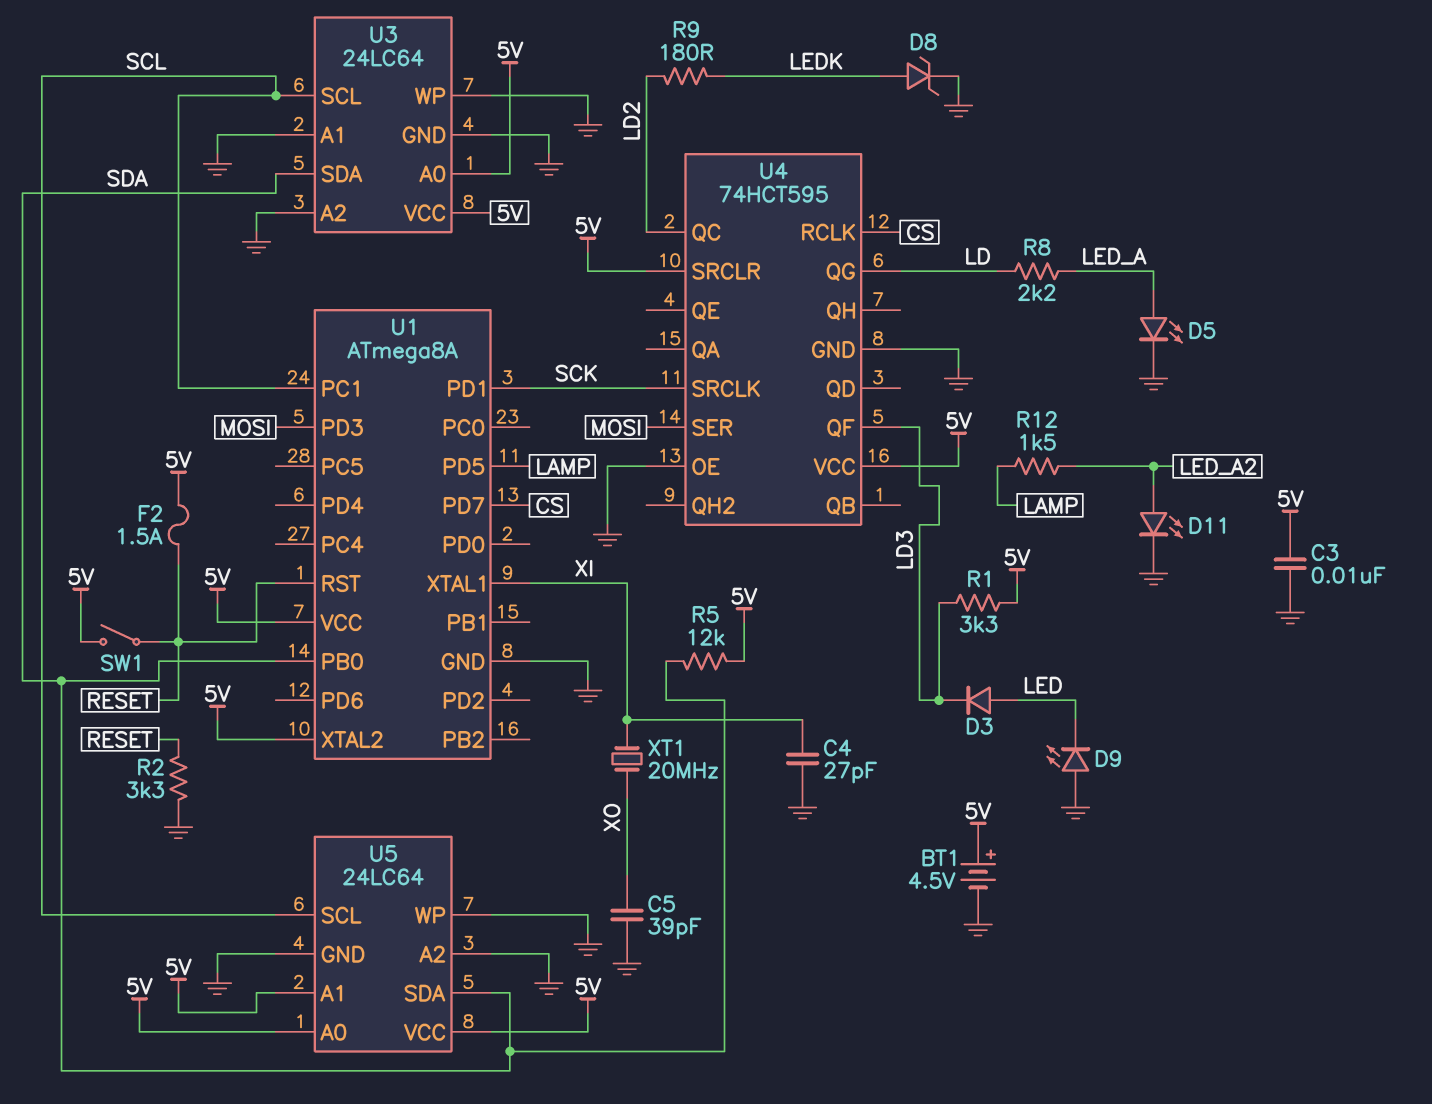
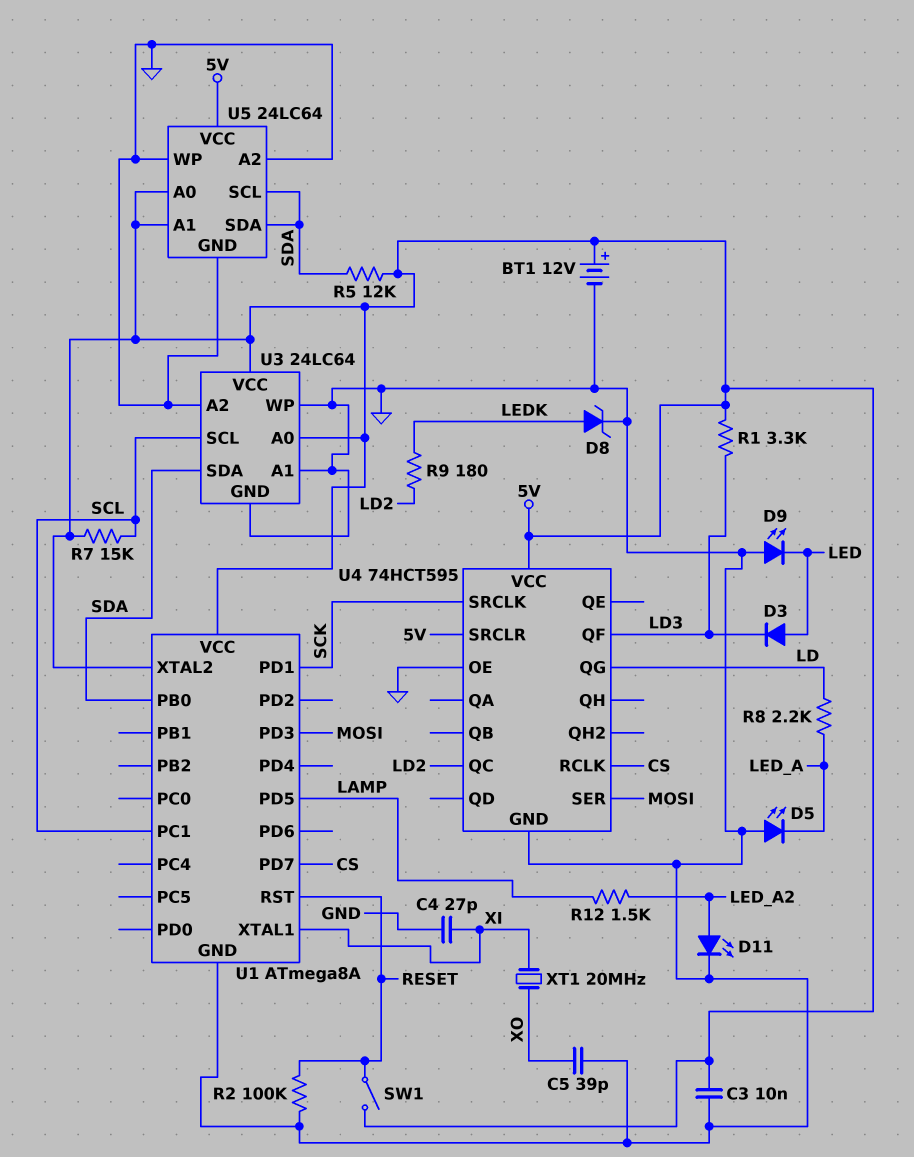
BT1: 4.5V (plus 5V, minus GND) -> 12V (plus 5V, minus GND)
D5: LED (A LED_A, K GND) -> LED (A GND, K LED_A)
F2: 1.5A (5V, RESET) -> none
R2: 3.3k (GND, RESET) -> 100k (GND, RESET)
R7: none -> 15k (5V, SCL)
U5 pin SCL: SCL -> SDA

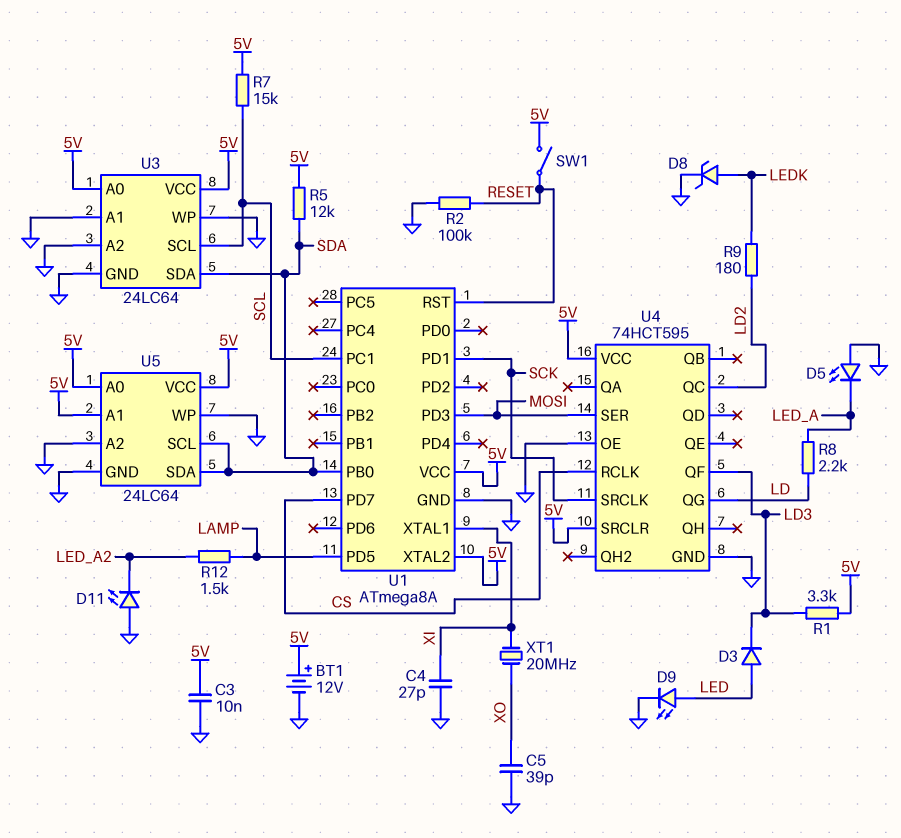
D9: LED (A GND, K LED) -> LED (A LED, K GND)
D11: LED (A LED_A2, K GND) -> LED (A GND, K LED_A2)

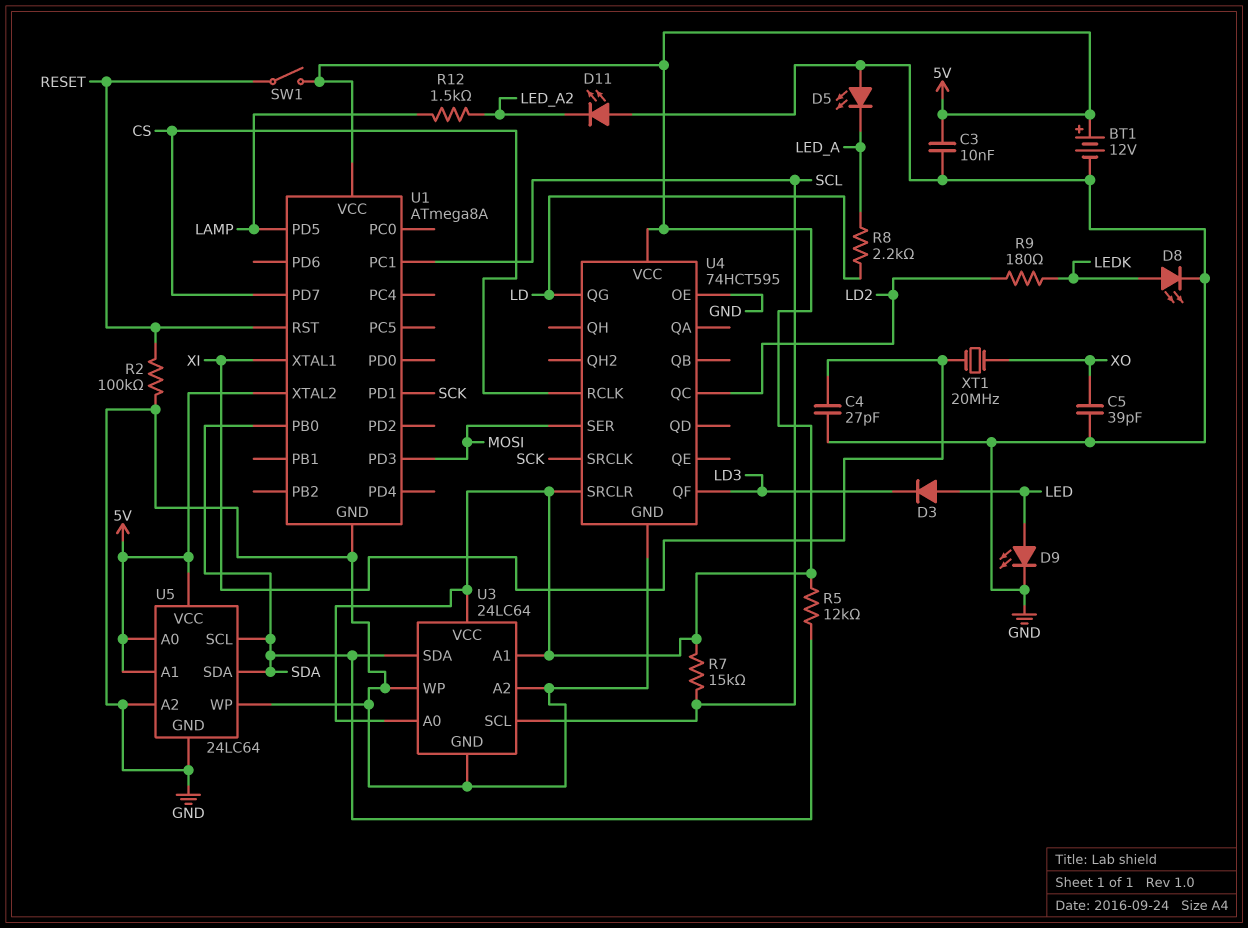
D8: zener (A LEDK, K GND) -> LED (A LEDK, K GND)
R1: 3.3k (5V, LD3) -> none
U3 pin A1: GND -> 5V

